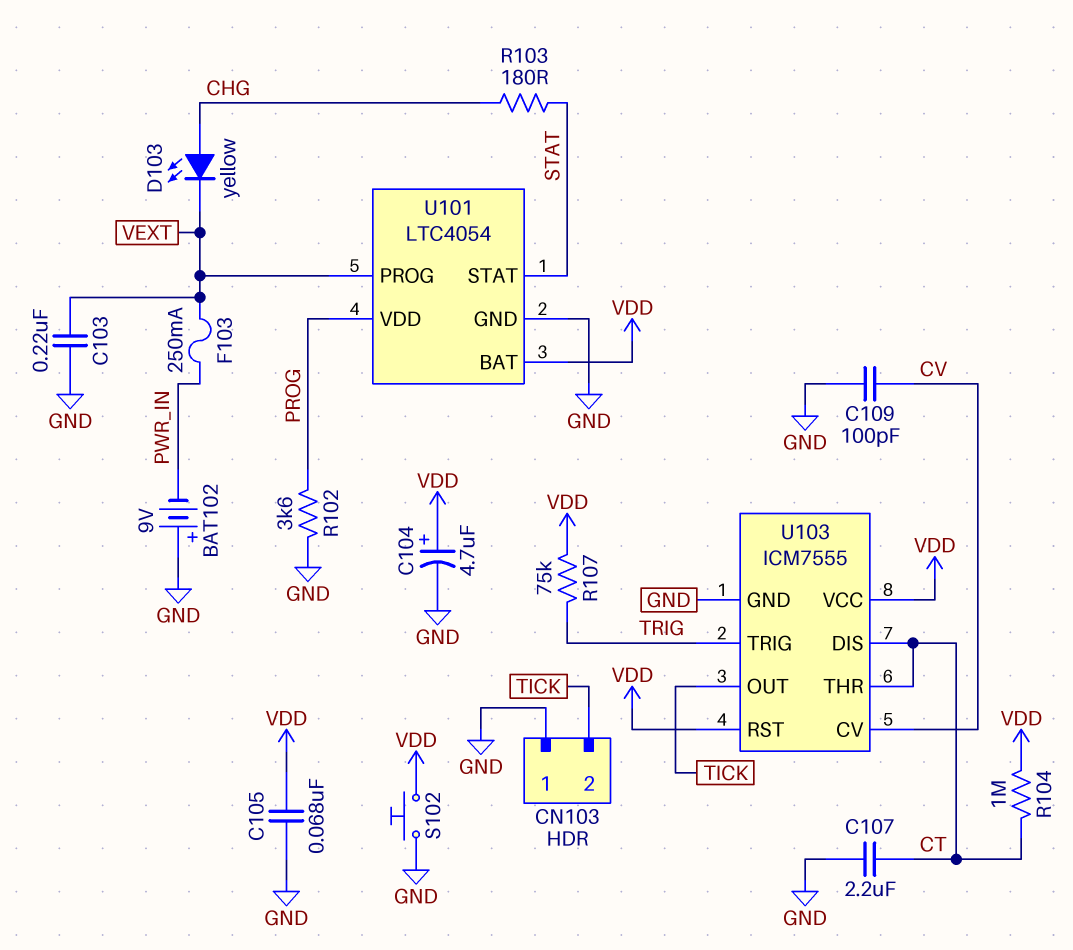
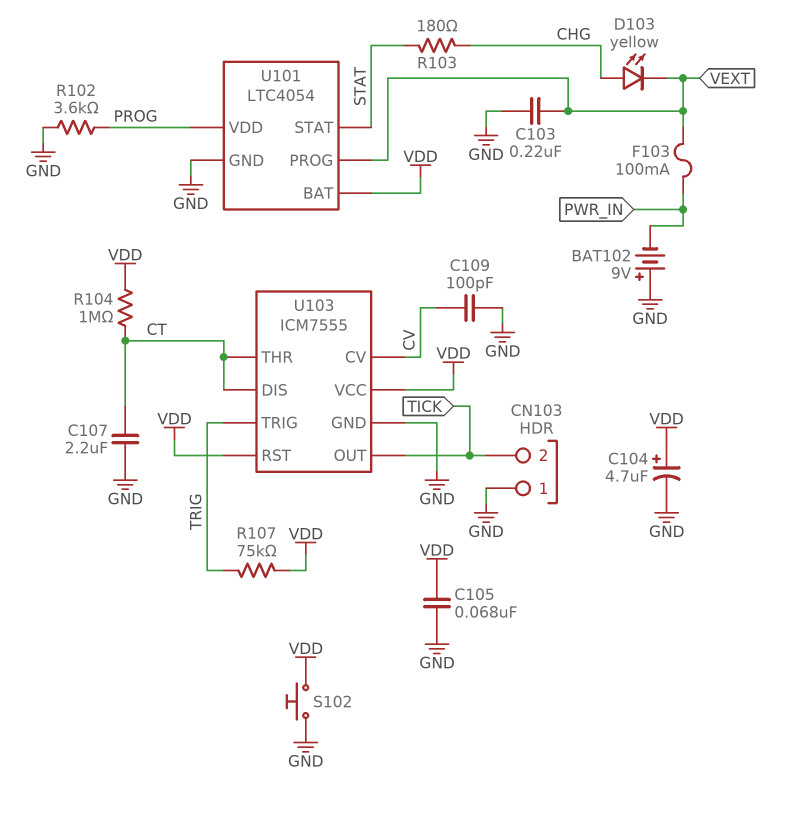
F103: 250mA (PWR_IN, VEXT) -> 100mA (PWR_IN, VEXT)

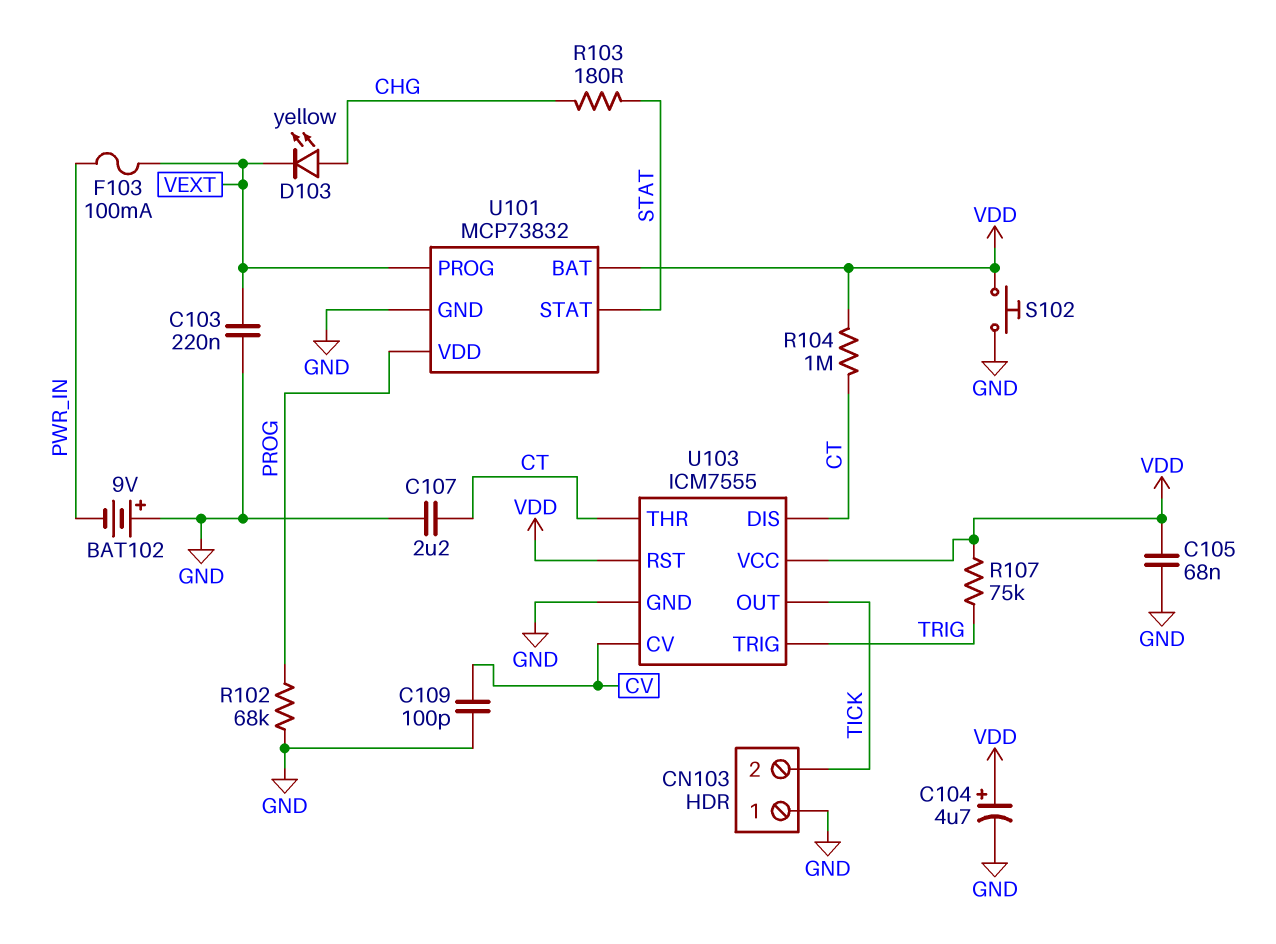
R102: 3.6k (GND, PROG) -> 68k (GND, PROG)
U101: LTC4054 -> MCP73832

